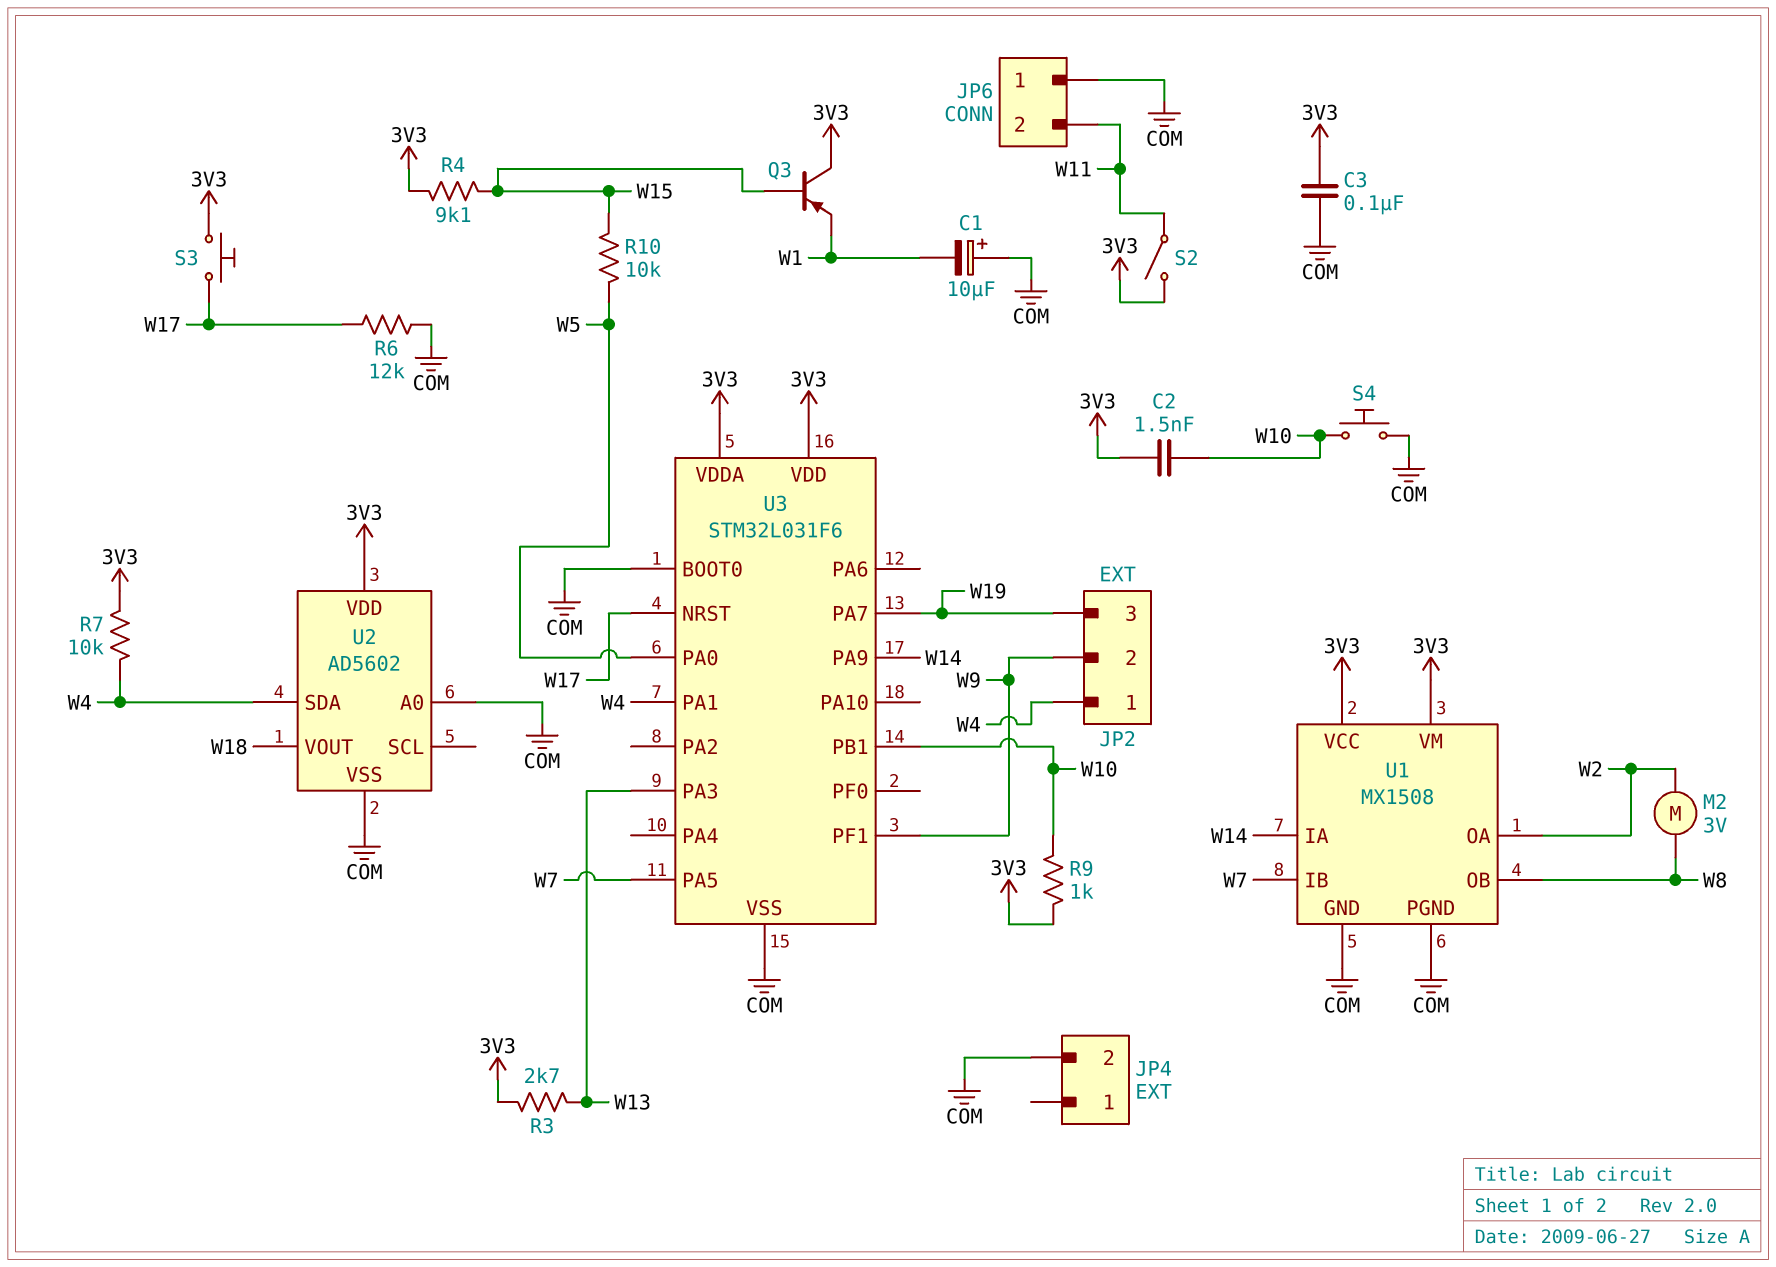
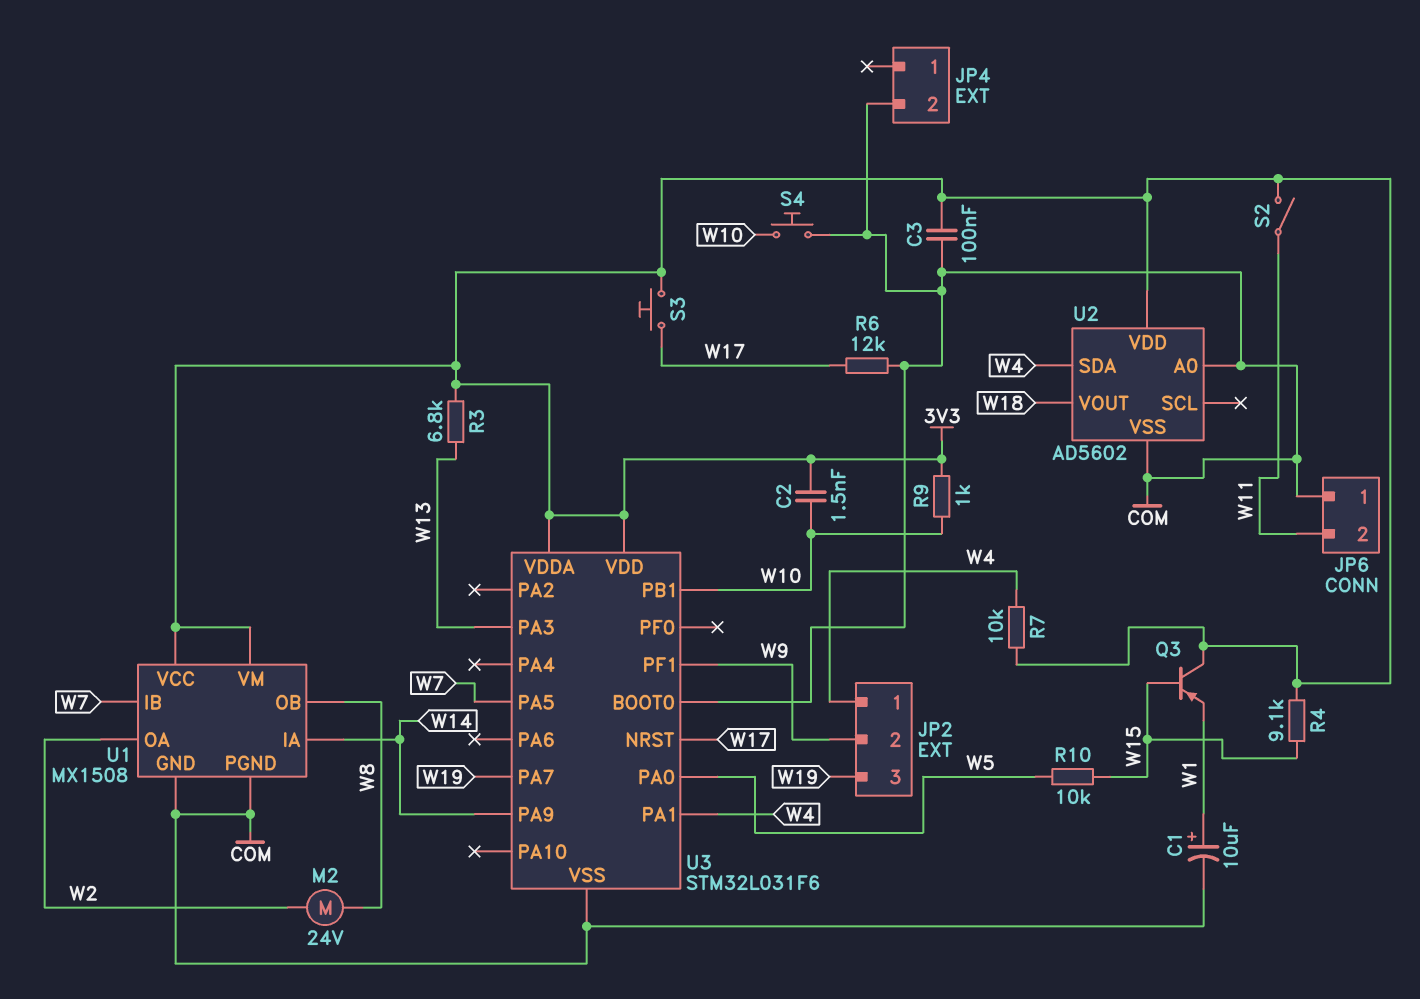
C1: 10uF (plus COM, minus W1) -> 10uF (plus W1, minus COM)
M2: motor 3V (W2, W8) -> motor 24V (W2, W8)
R3: 2.7k (3V3, W13) -> 6.8k (3V3, W13)

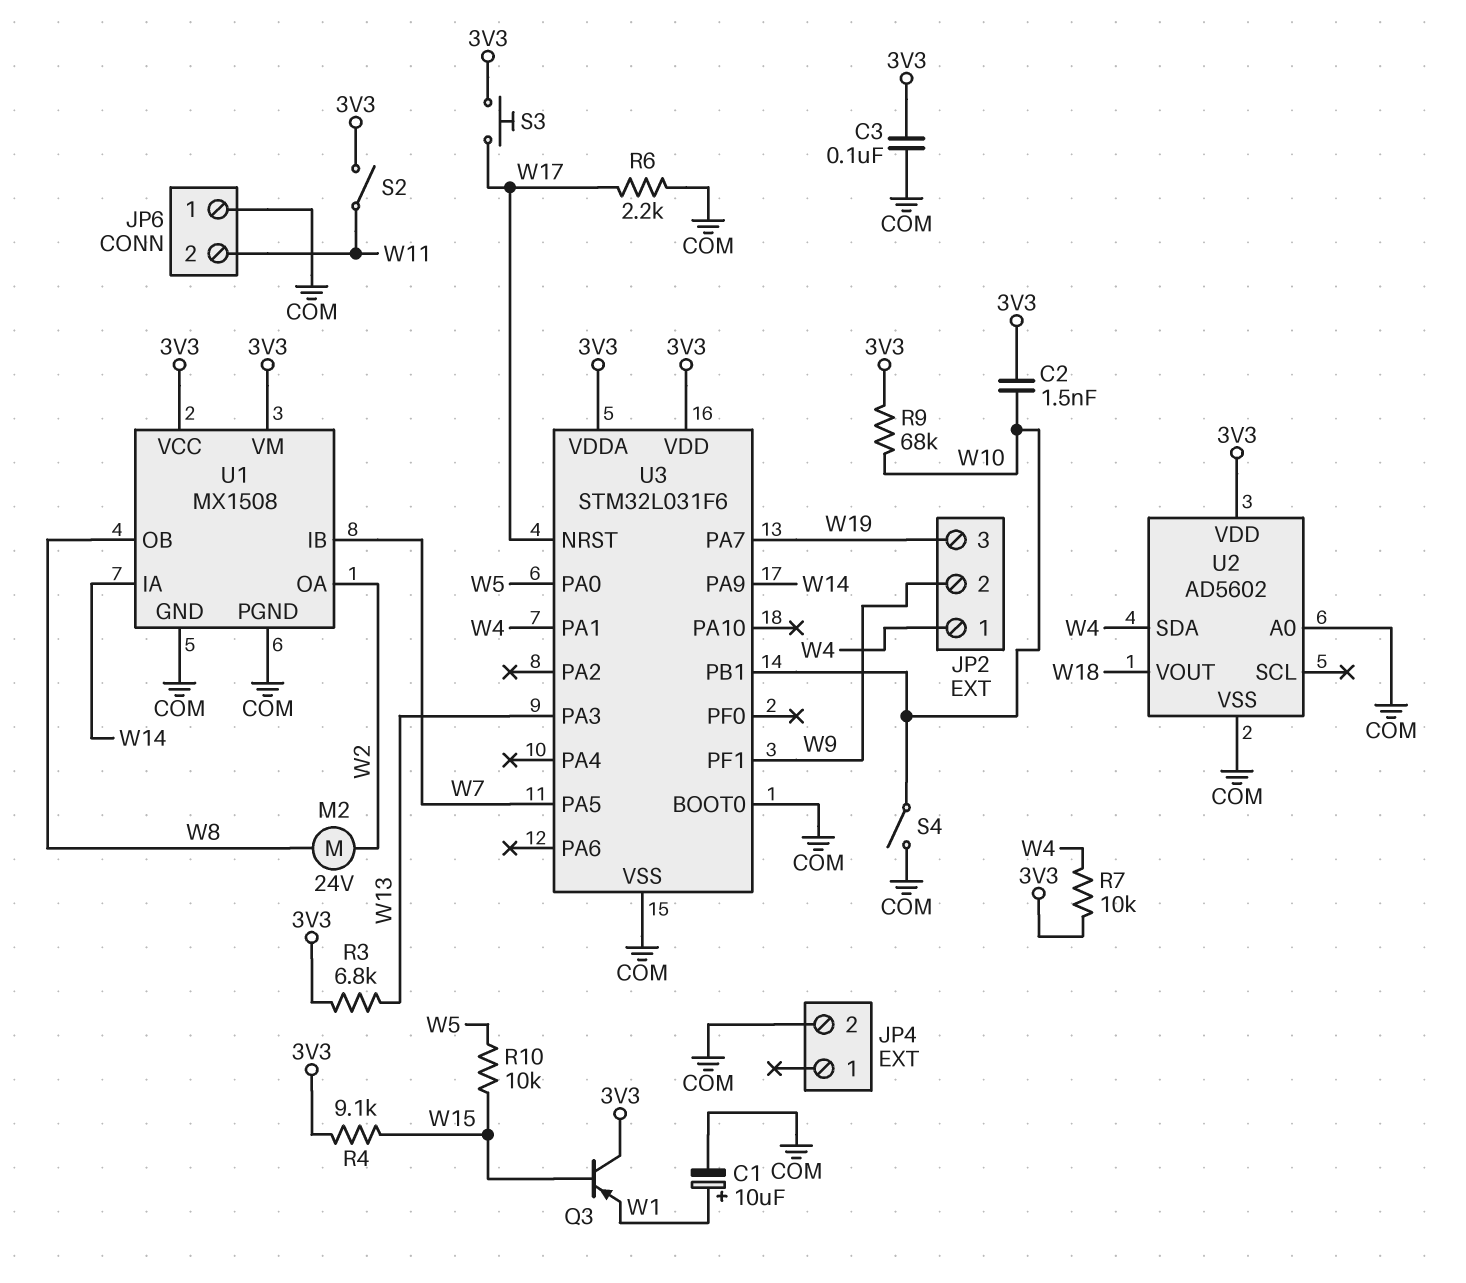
R6: 12k (COM, W17) -> 2.2k (COM, W17)
R9: 1k (3V3, W10) -> 68k (3V3, W10)
S4: button (COM, W10) -> switch (COM, W10)

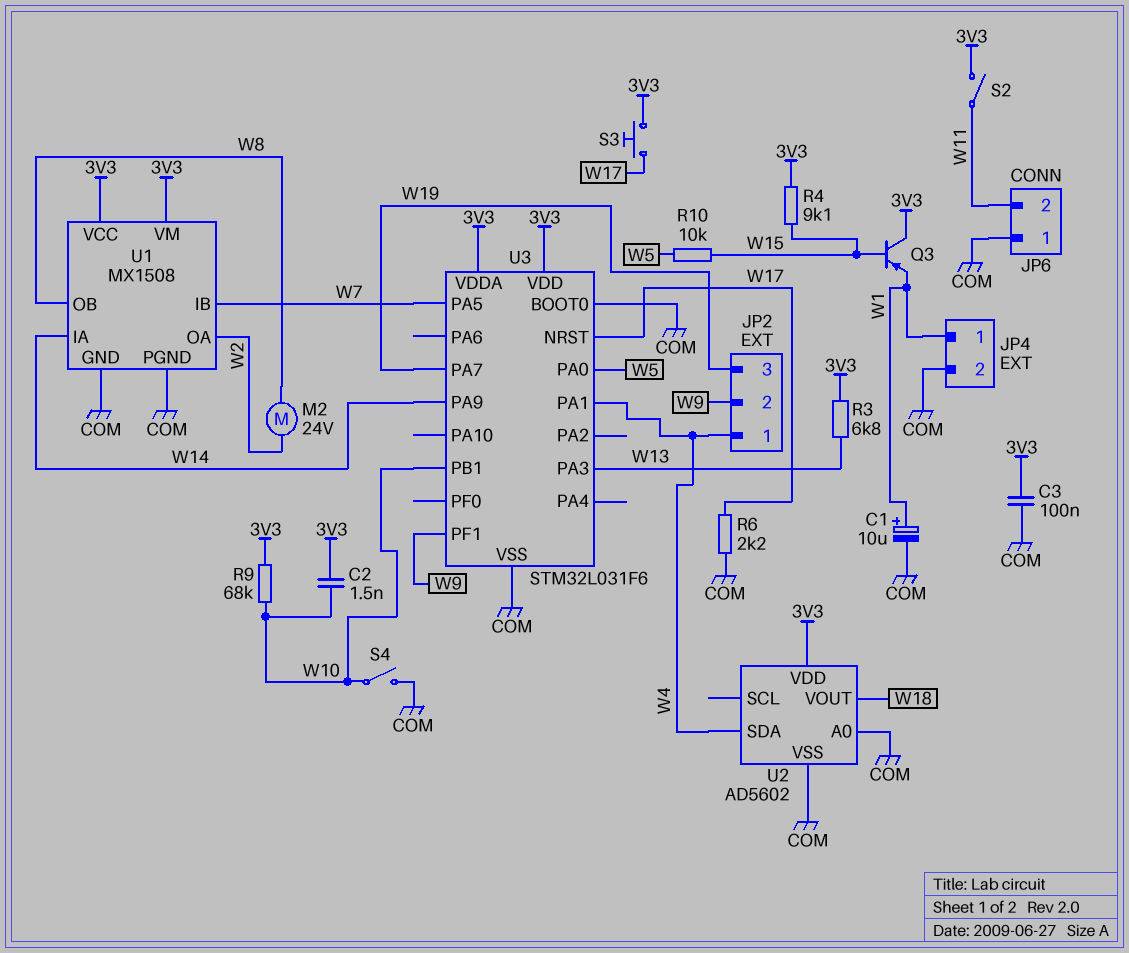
JP4 pin 1: none -> W1
R7: 10k (3V3, W4) -> none

